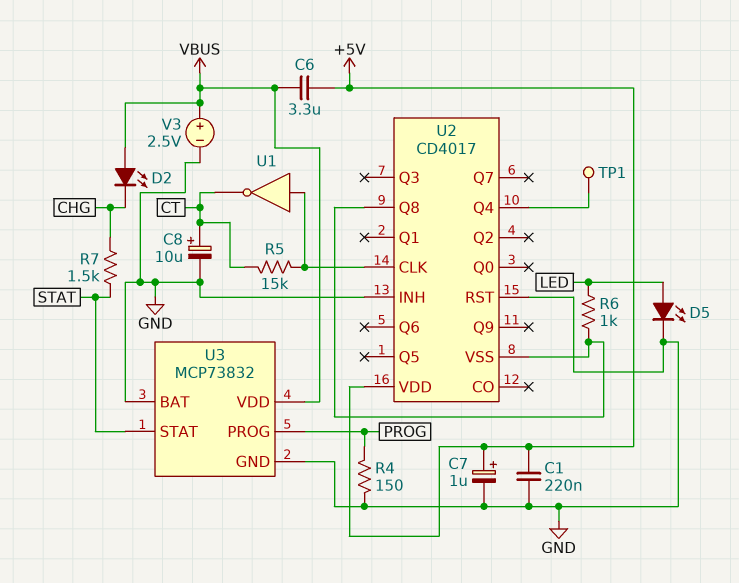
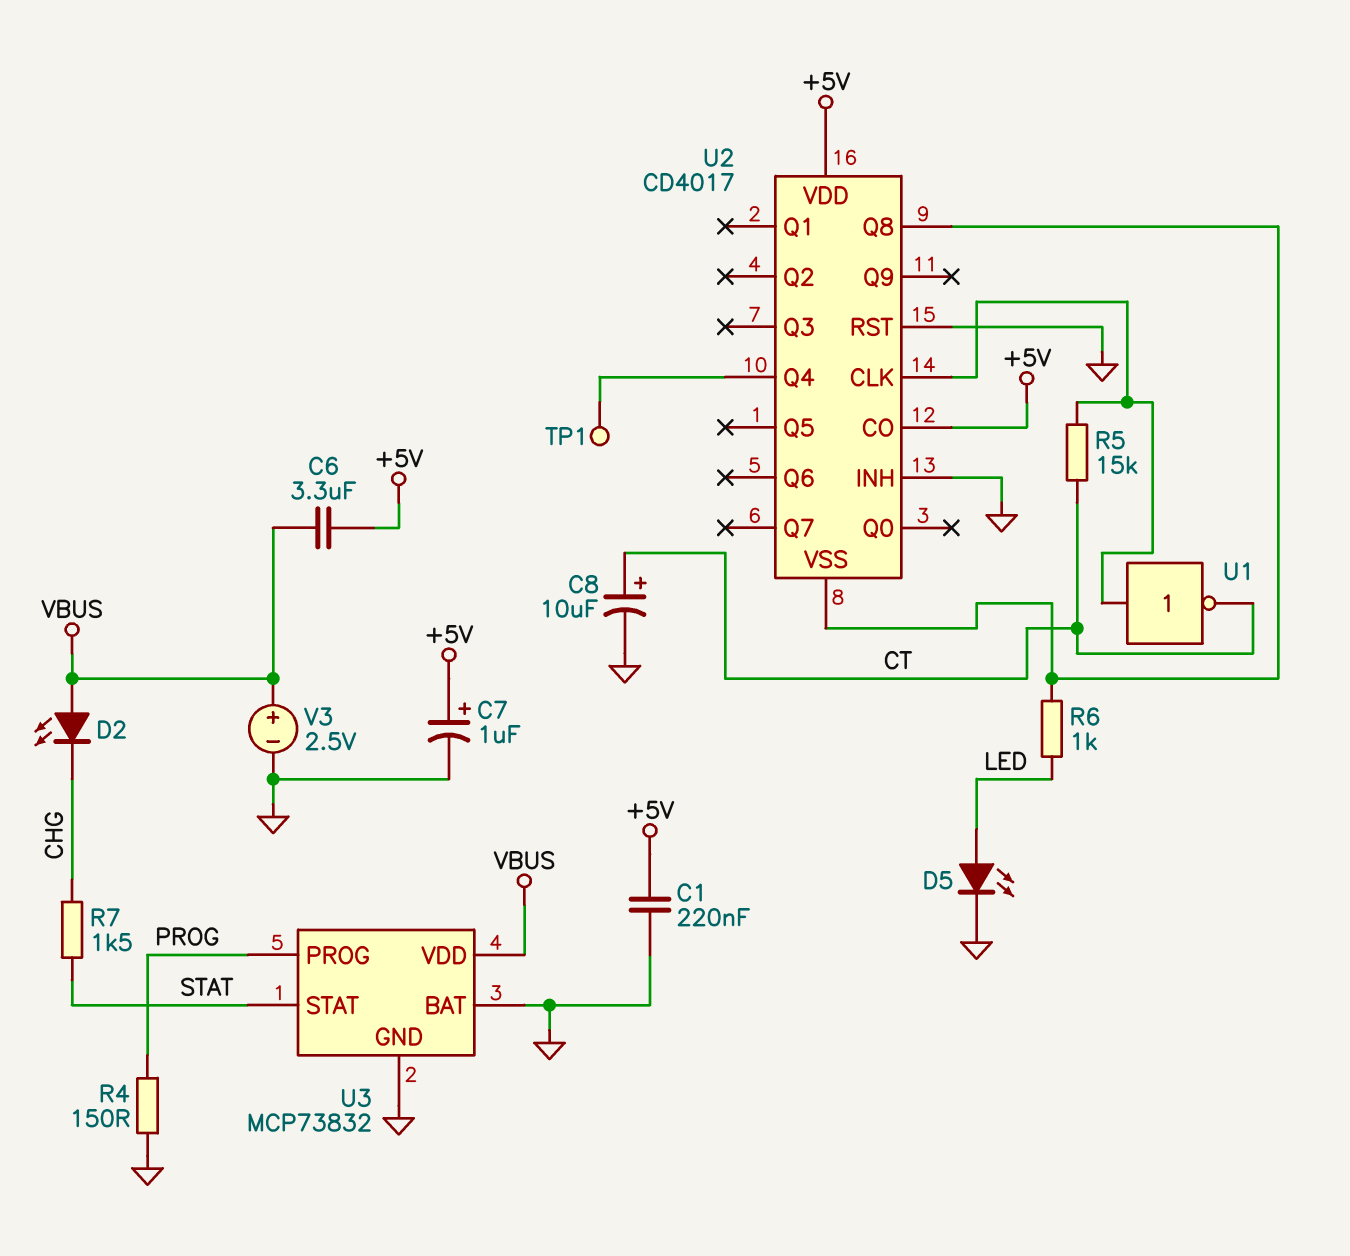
U2 pin CO: none -> +5V

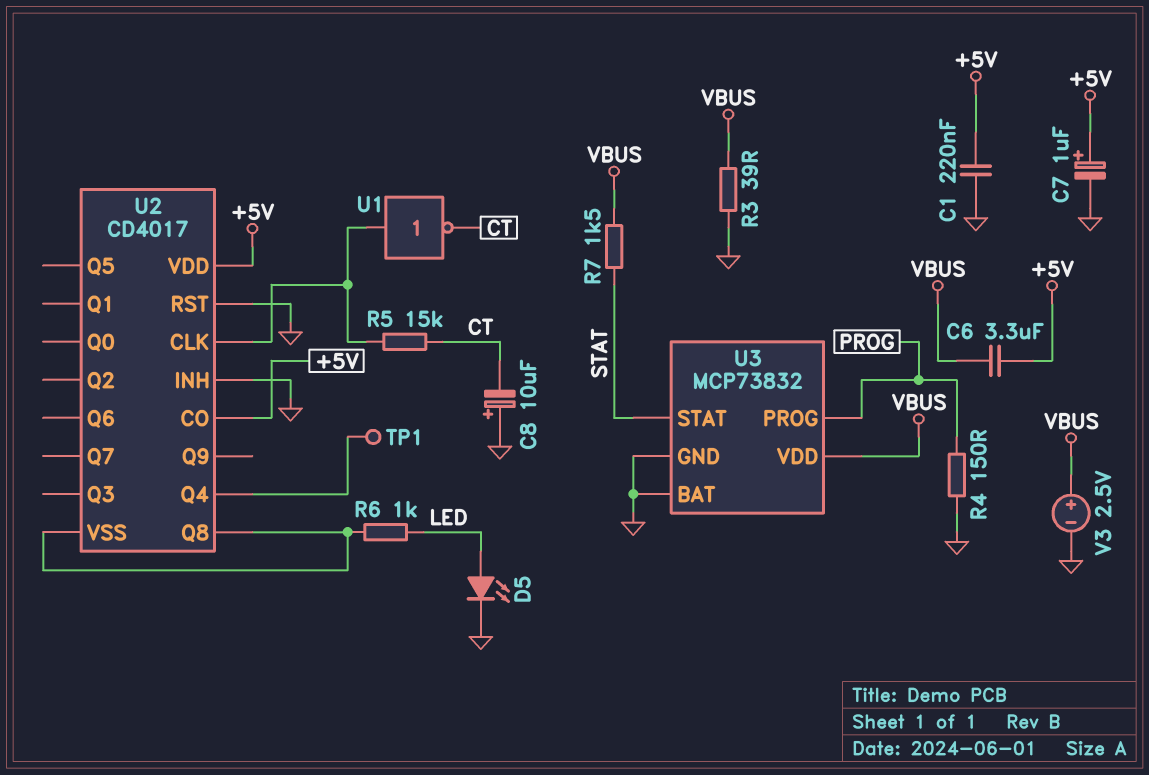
C8: 10uF (plus CT, minus GND) -> 10uF (plus GND, minus CT)
D2: LED (A VBUS, K CHG) -> none
R3: none -> 39 (GND, VBUS)
R7: 1.5k (CHG, STAT) -> 1.5k (STAT, VBUS)

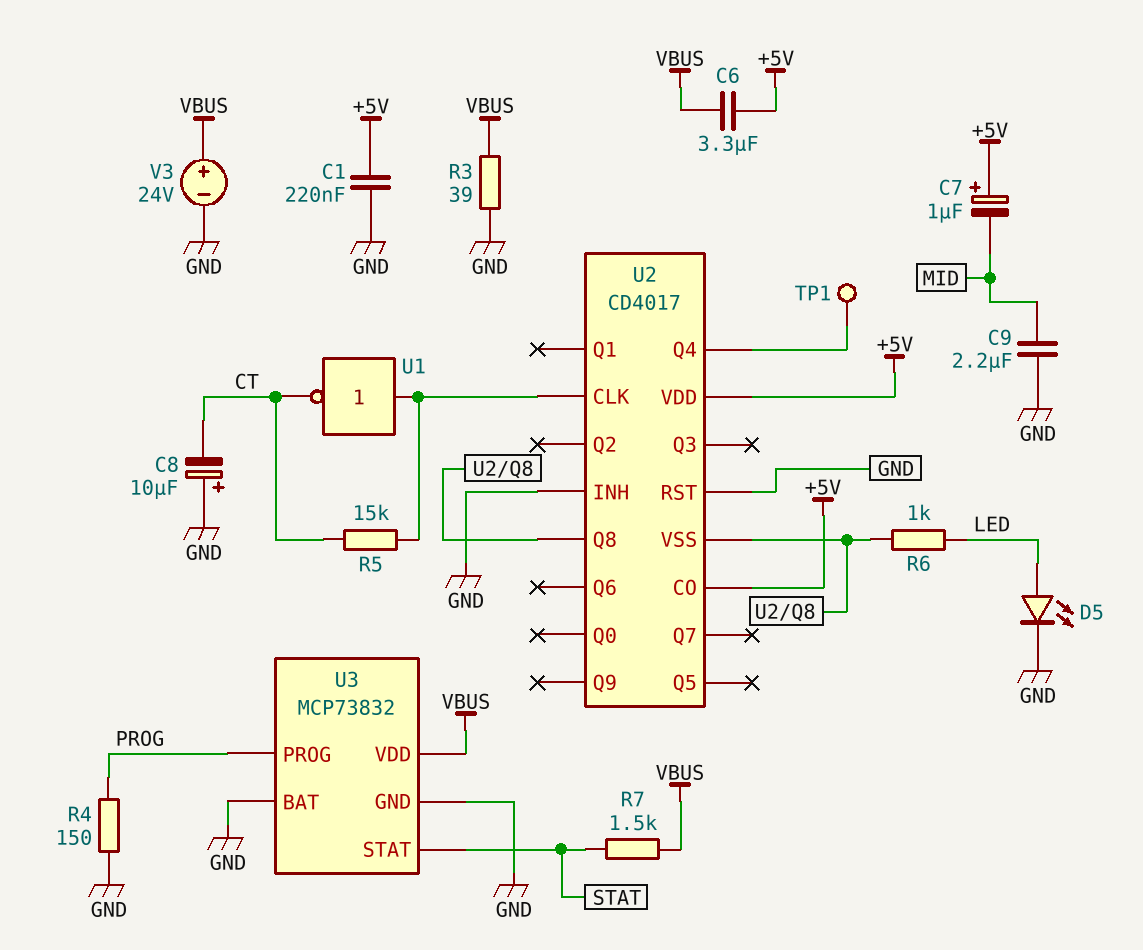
C7: 1uF (plus +5V, minus GND) -> 1uF (plus +5V, minus MID)
C9: none -> 2.2uF (GND, MID)
V3: 2.5V (plus VBUS, minus GND) -> 24V (plus VBUS, minus GND)

